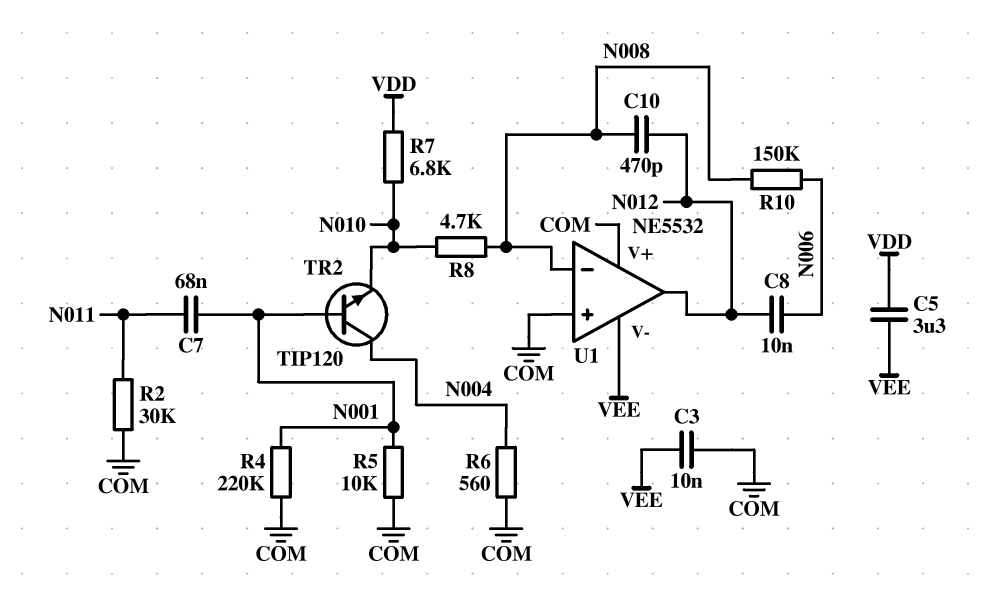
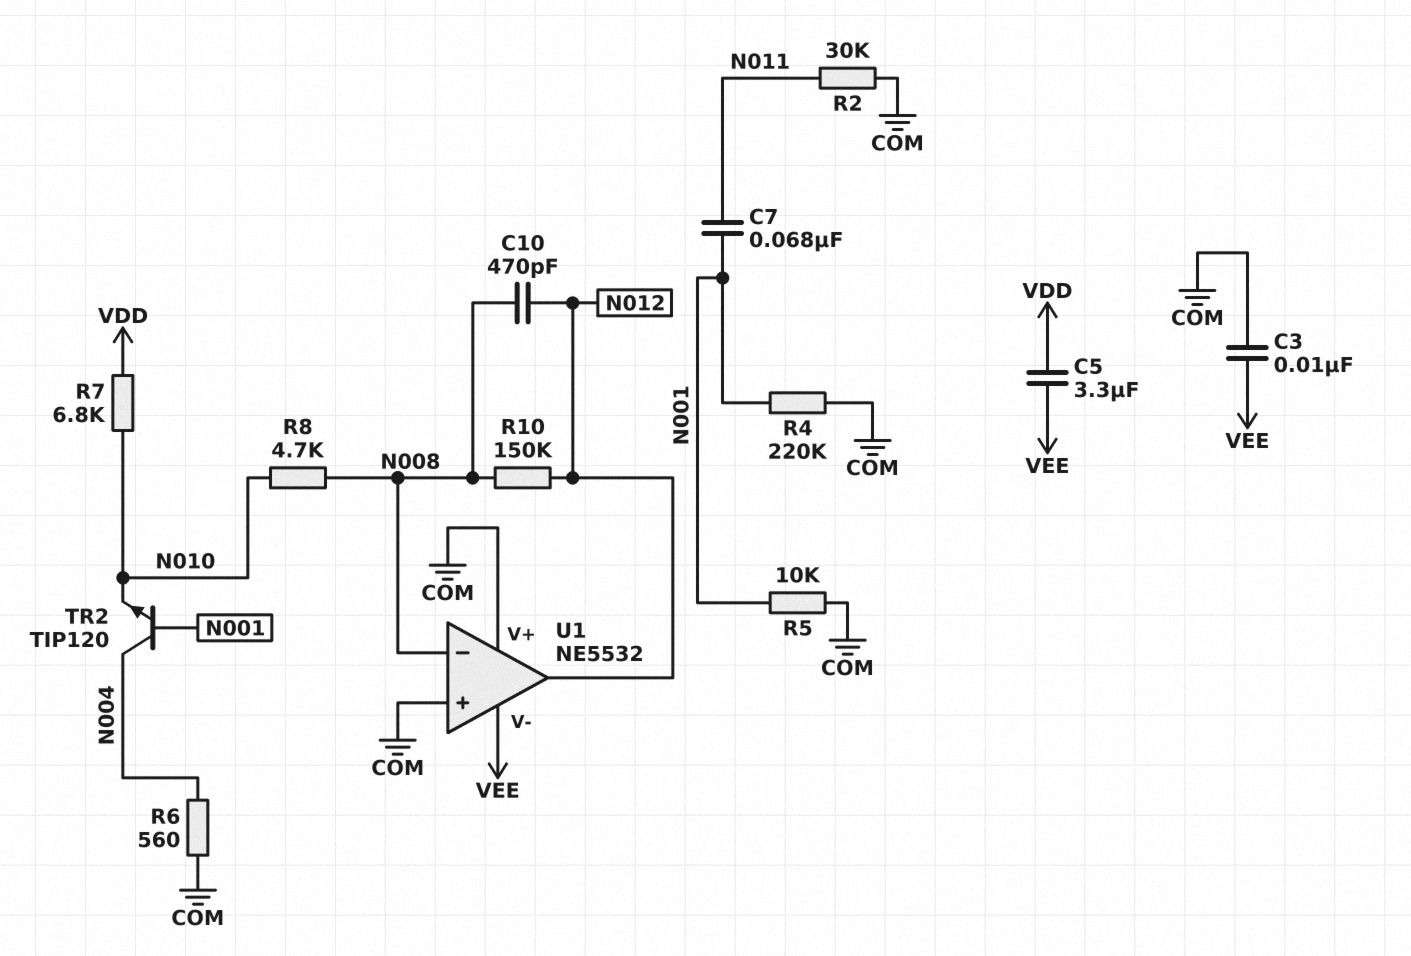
C8: 10nF (N006, N012) -> none
R10: 150k (N006, N008) -> 150k (N008, N012)

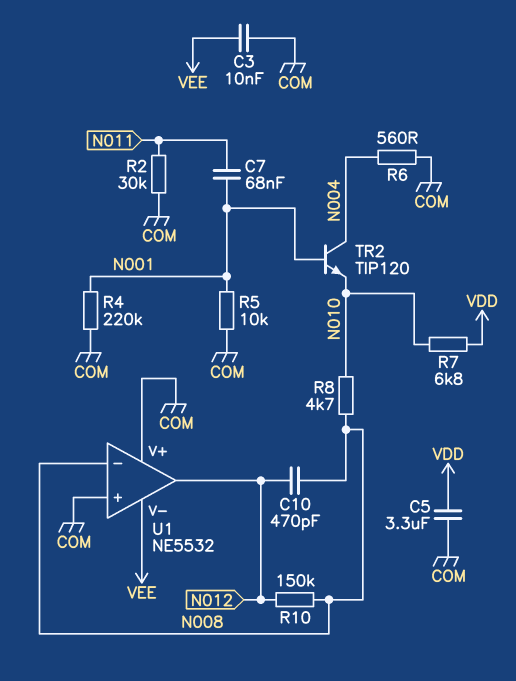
C5: 3.3uF (VDD, VEE) -> 3.3uF (COM, VDD)

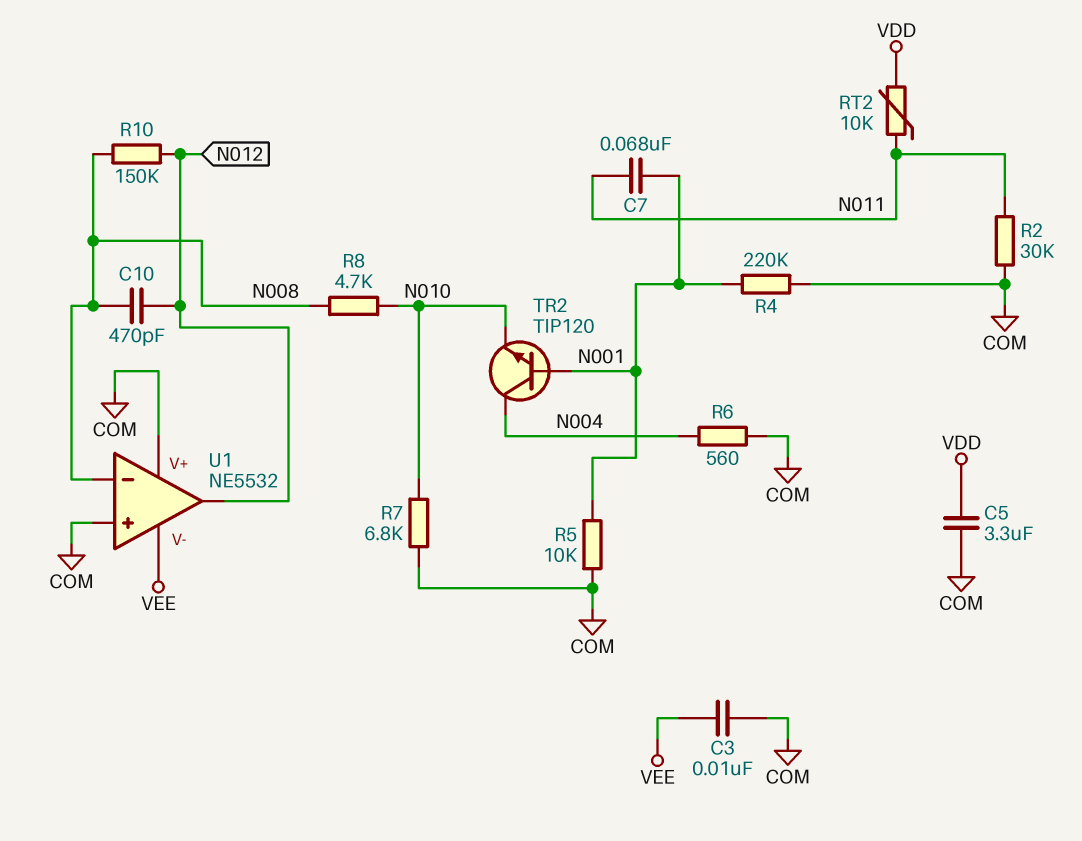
R7: 6.8k (N010, VDD) -> 6.8k (COM, N010)
RT2: none -> 10k (N011, VDD)

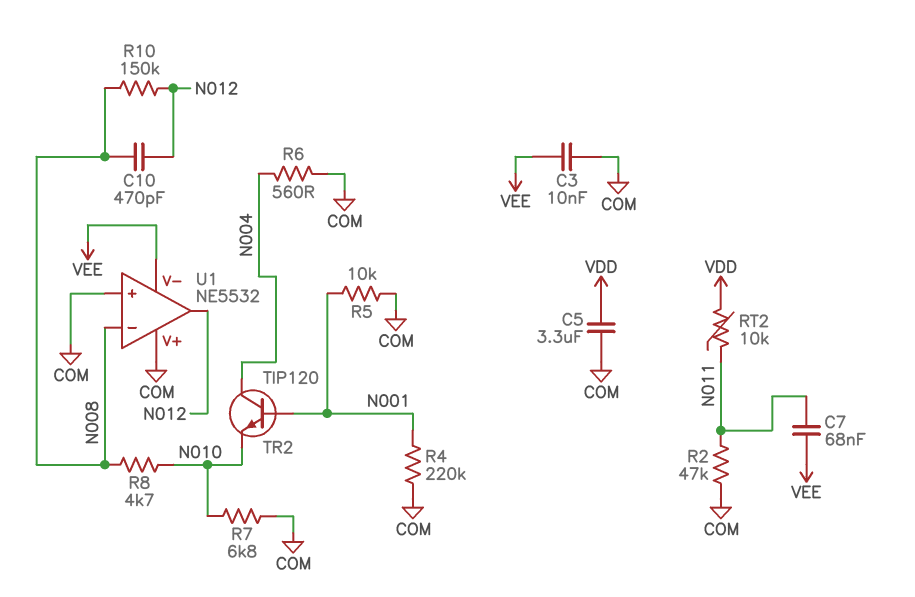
C7: 68nF (N001, N011) -> 68nF (N011, VEE)
R2: 30k (COM, N011) -> 47k (COM, N011)

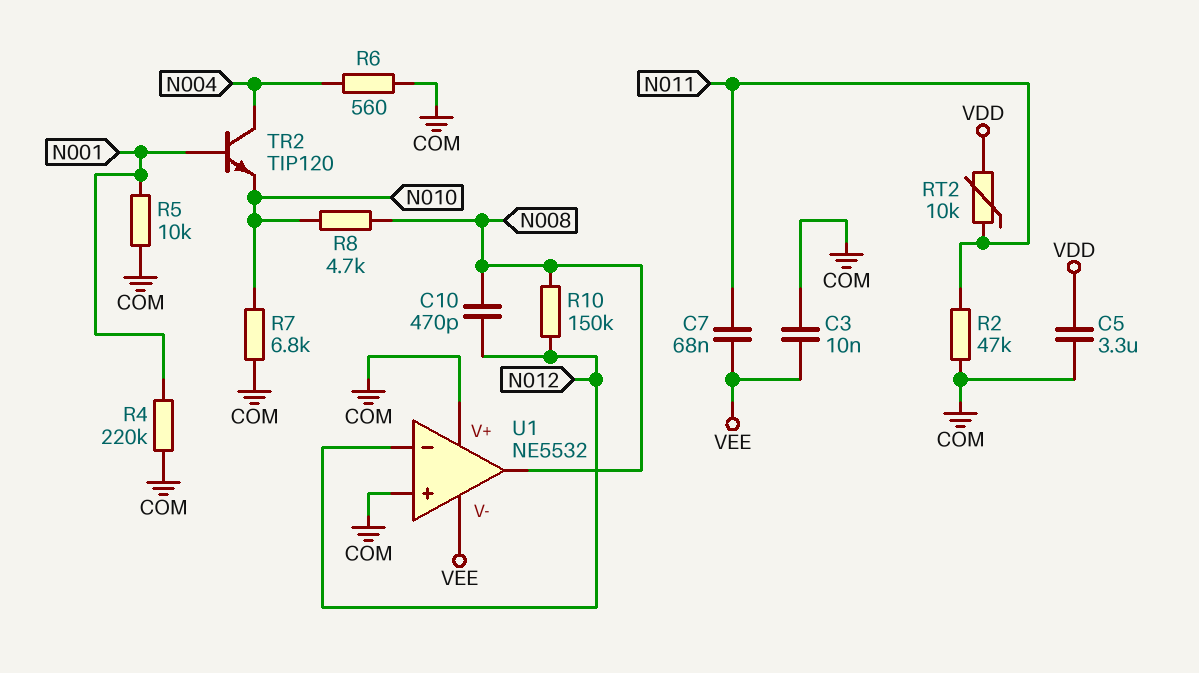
U1 pin in-: N008 -> N012
U1 pin out: N012 -> N008

